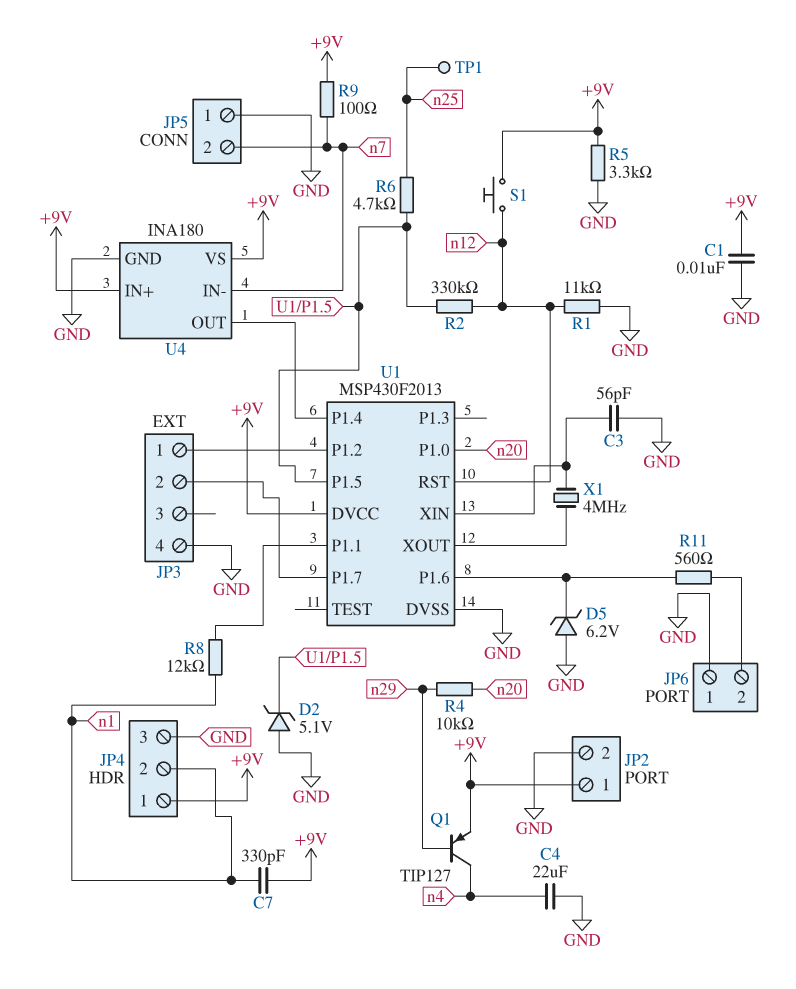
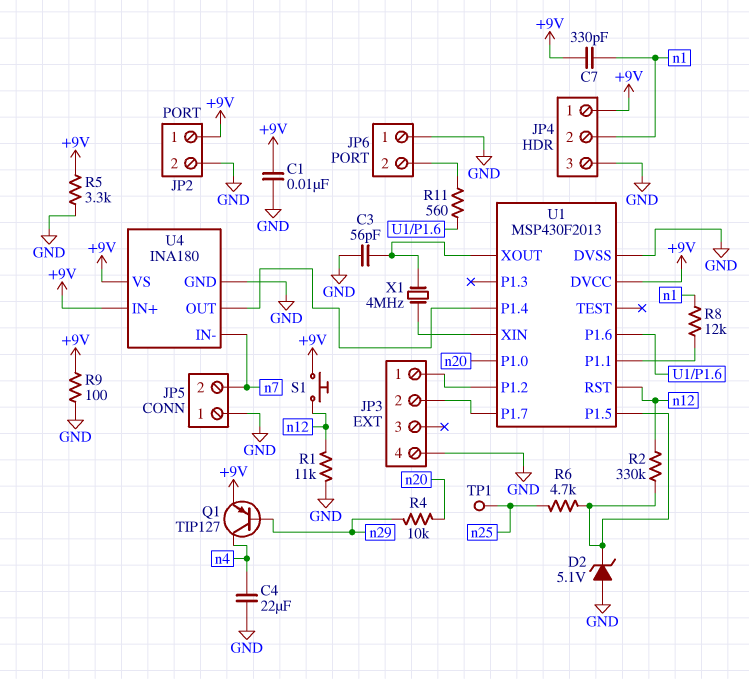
C3: 56pF (GND, U1/XIN) -> 56pF (GND, U1/XOUT)
D5: zener 6.2V (A GND, K U1/P1.6) -> none
R9: 100 (+9V, n7) -> 100 (+9V, GND)

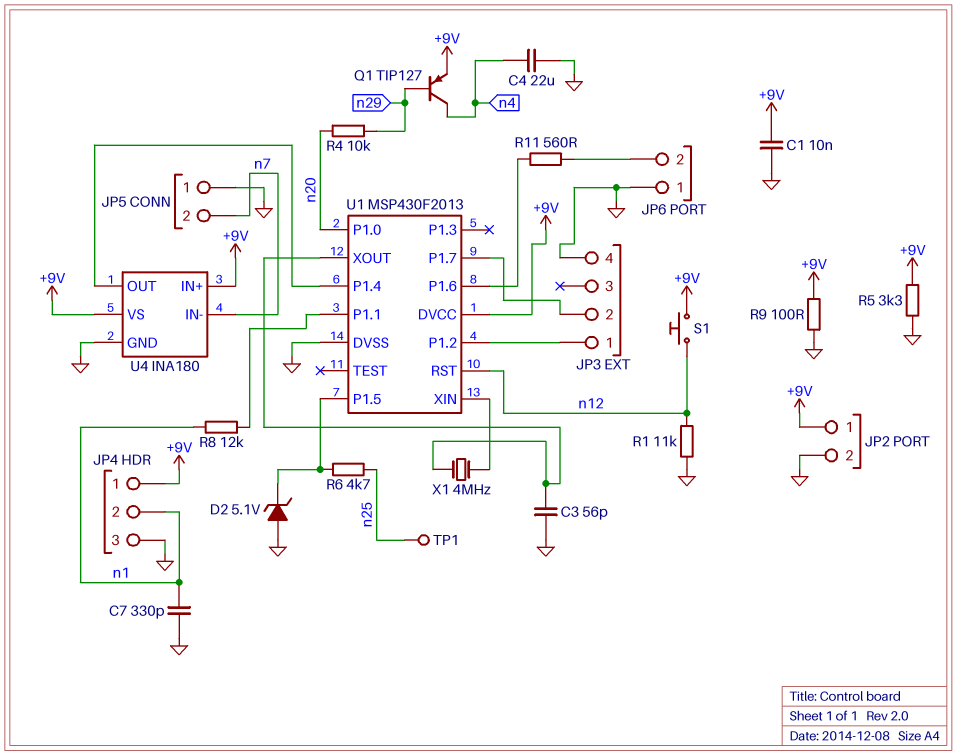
C7: 330pF (+9V, n1) -> 330pF (GND, n1)
R2: 330k (U1/P1.5, n12) -> none

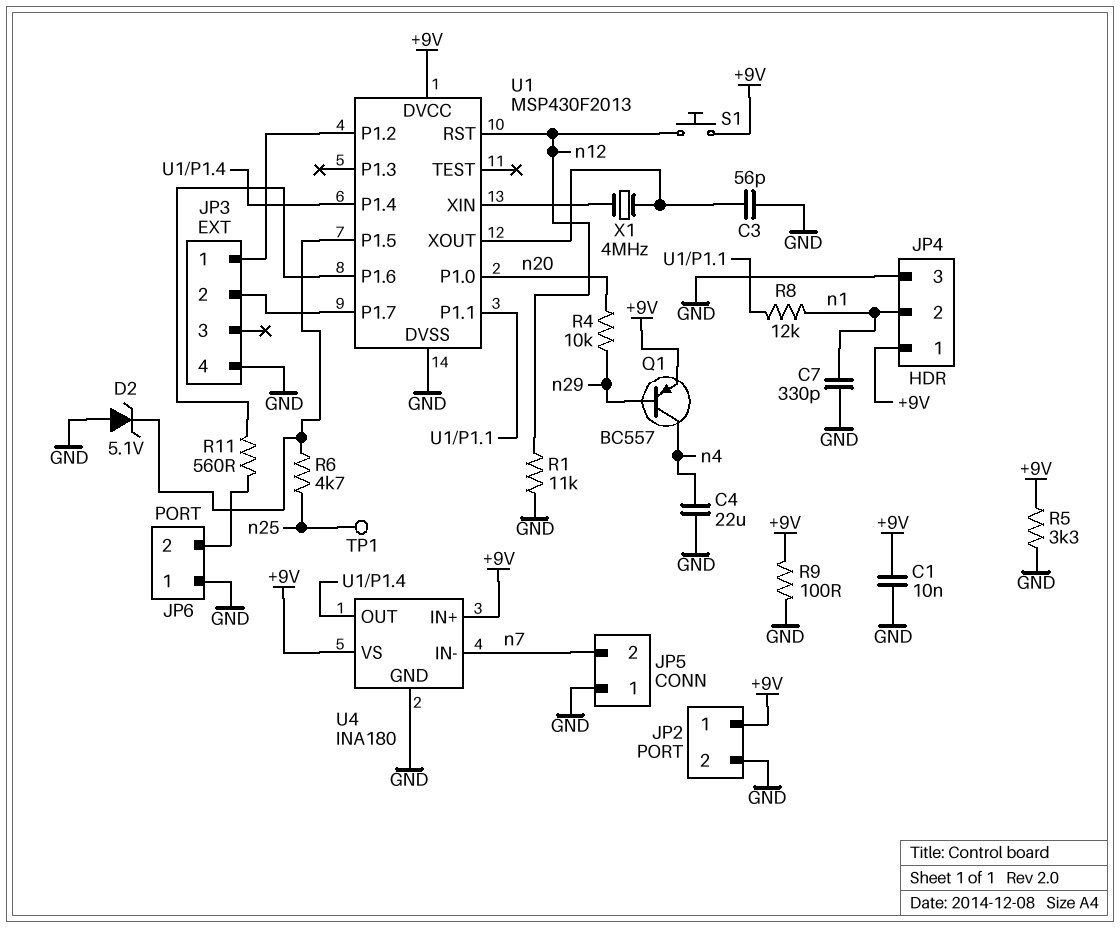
Q1: PNP TIP127 (B n29, C n4, E +9V) -> PNP BC557 (B n29, C n4, E +9V)

